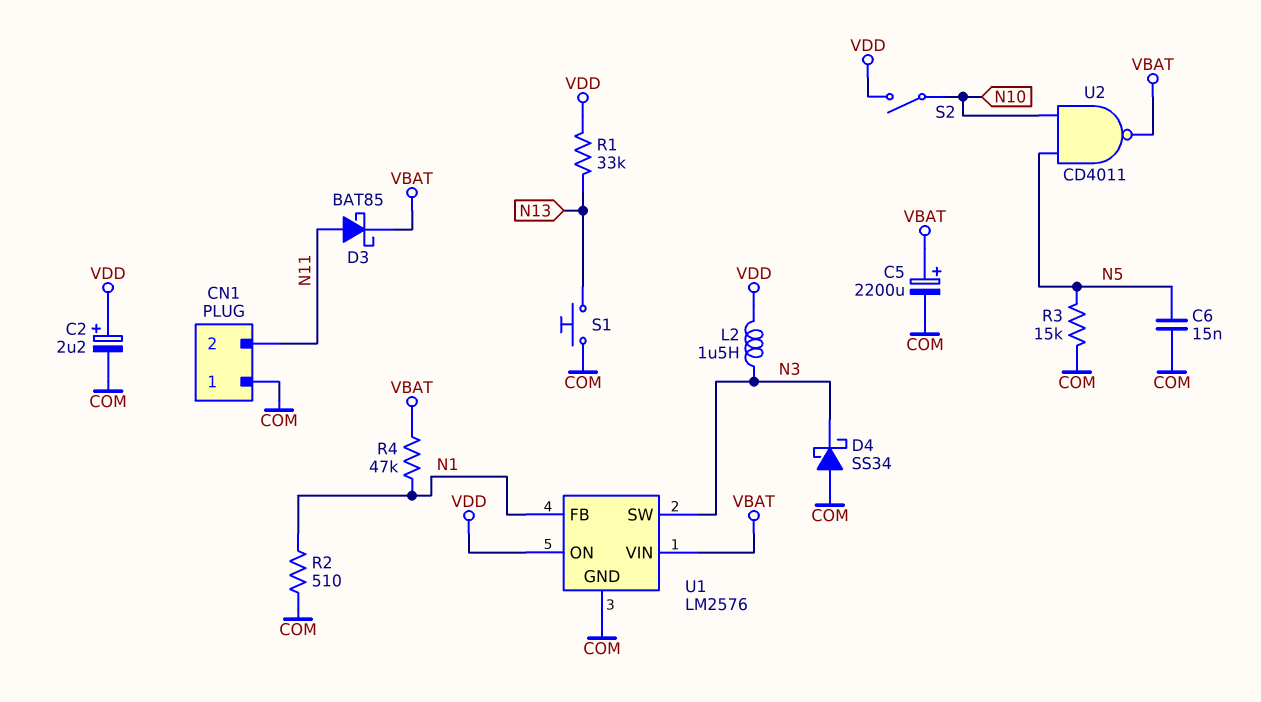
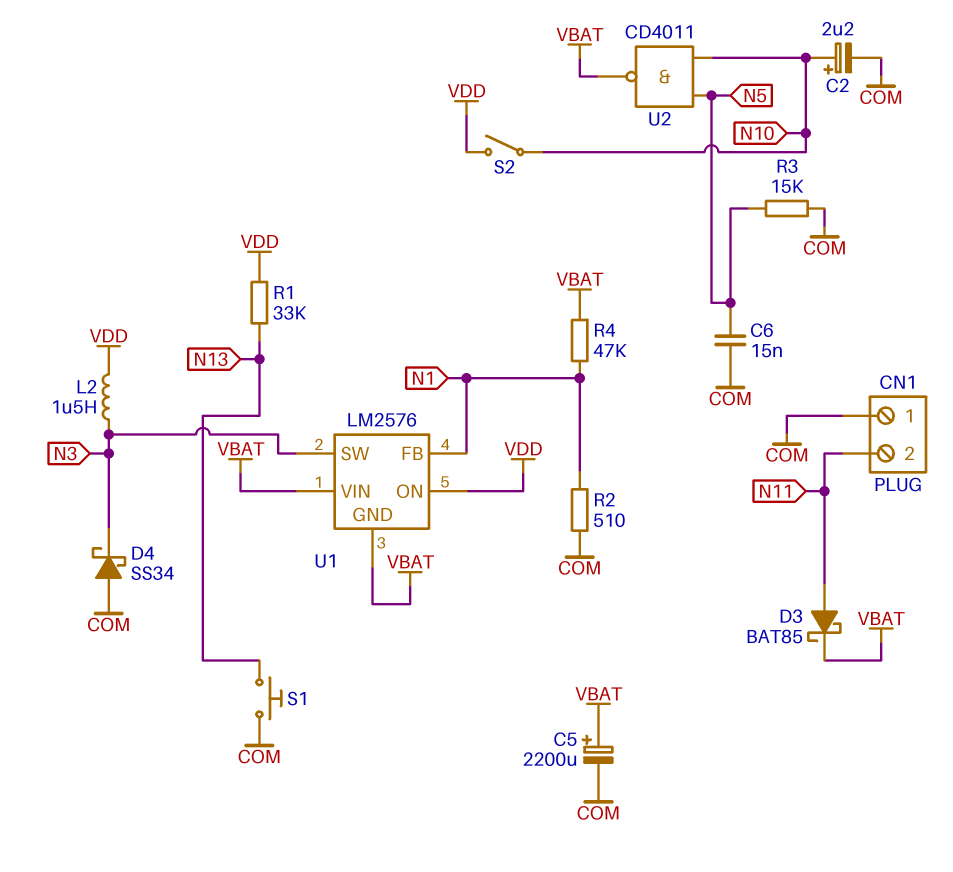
C2: 2.2uF (plus VDD, minus COM) -> 2.2uF (plus N10, minus COM)
U1 pin GND: COM -> VBAT

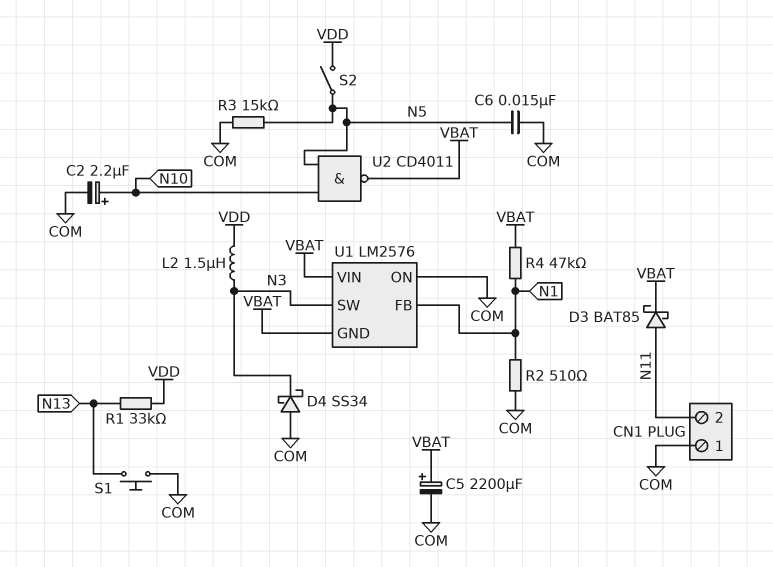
S2: switch (N10, VDD) -> switch (N5, VDD)
U1 pin ON: VDD -> COM

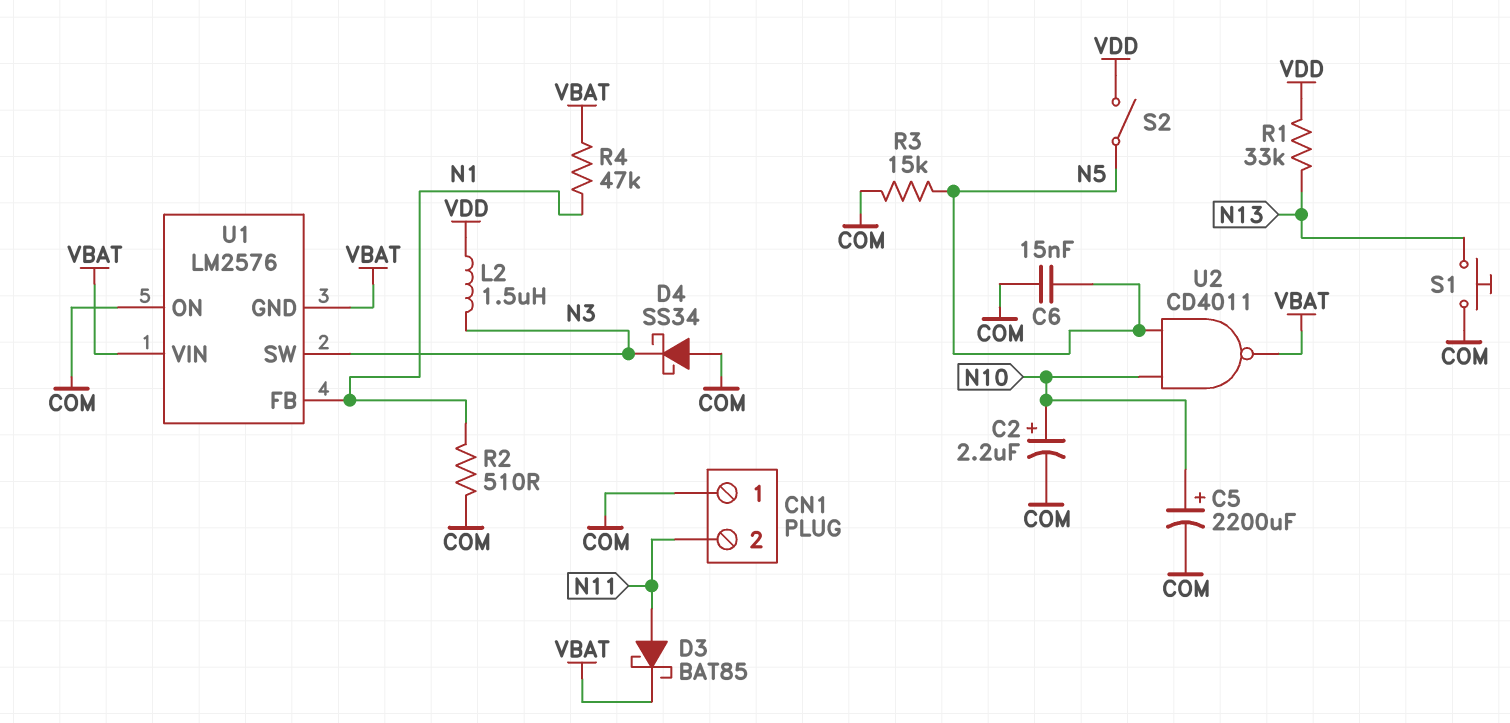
C5: 2200uF (plus VBAT, minus COM) -> 2200uF (plus N10, minus COM)

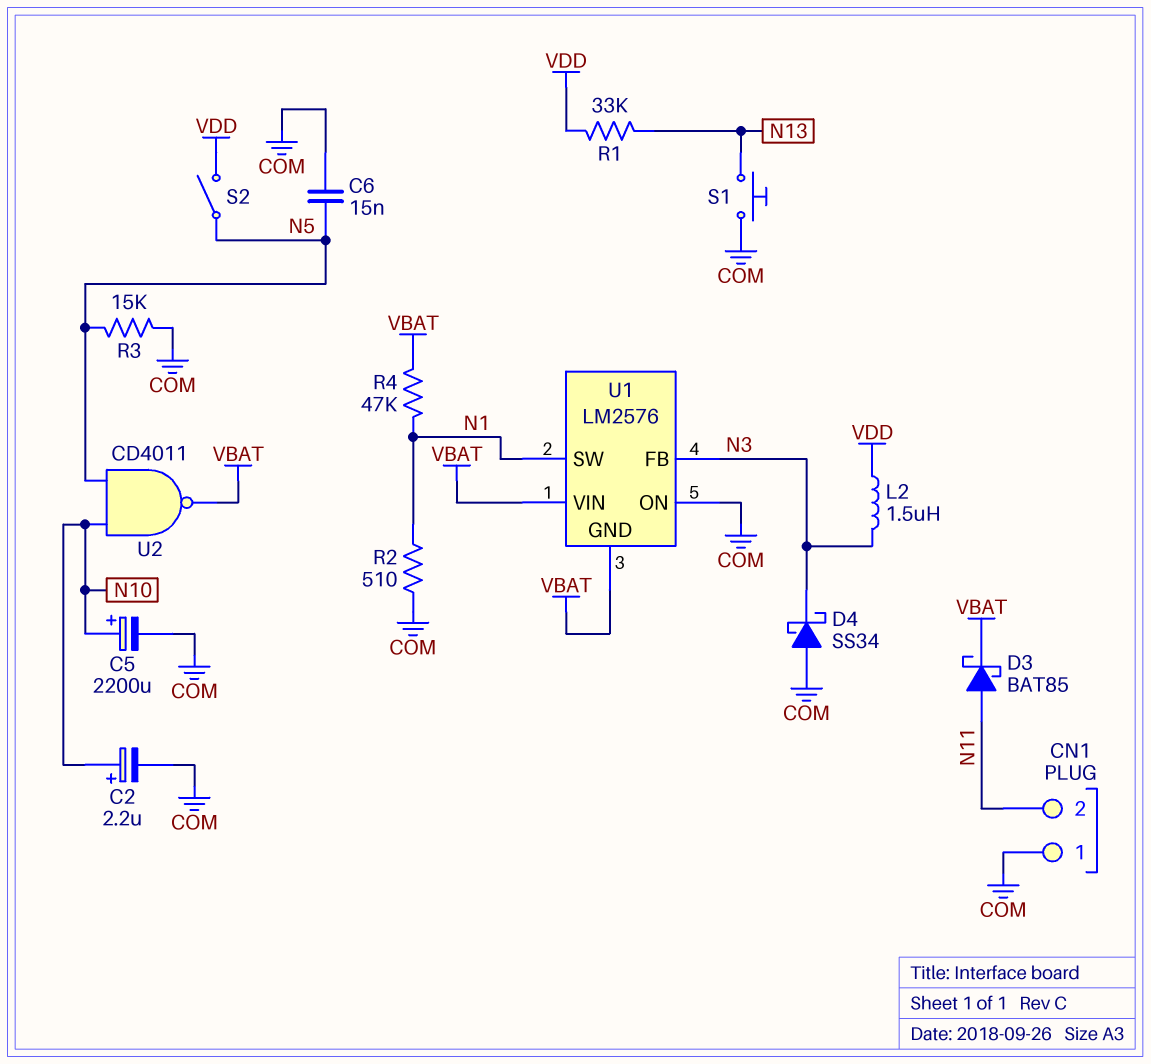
U1 pin FB: N1 -> N3
U1 pin SW: N3 -> N1

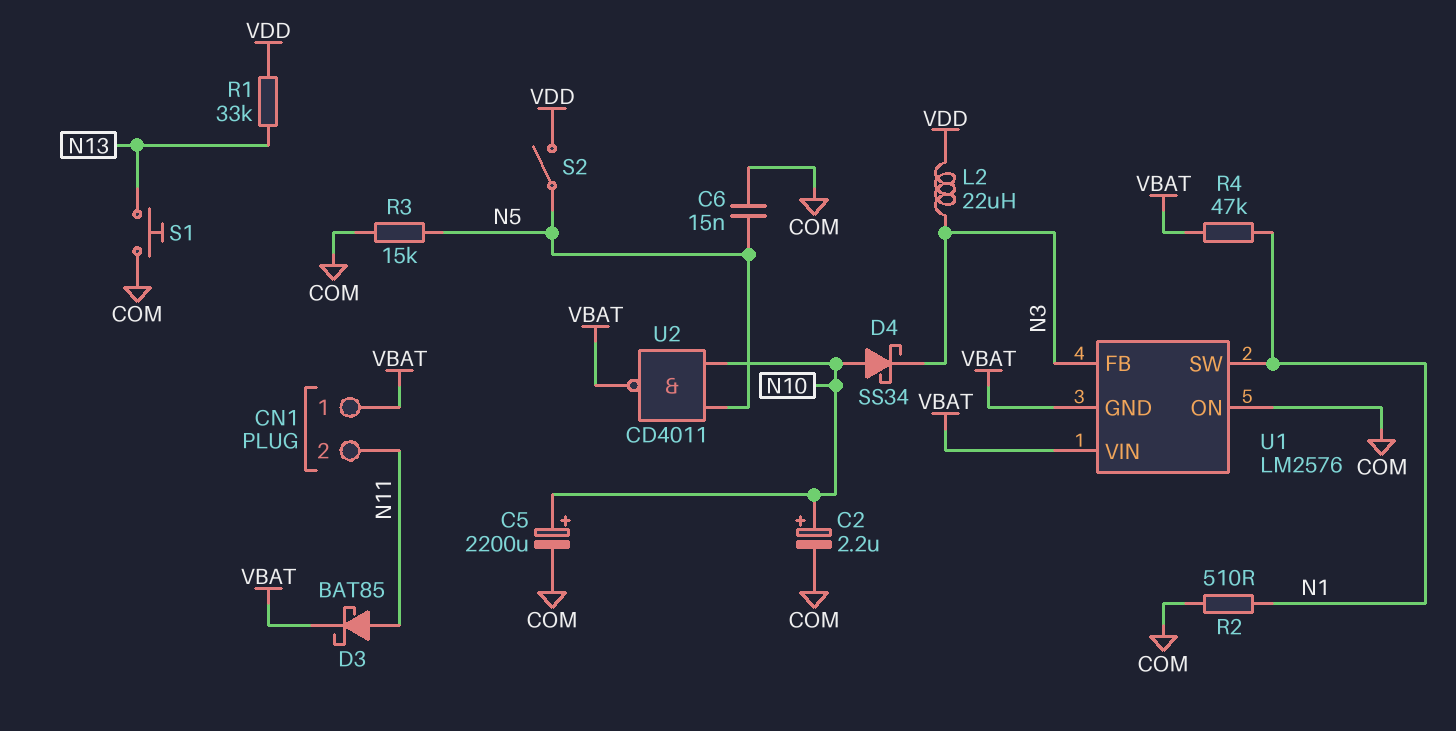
CN1 pin 1: COM -> VBAT
D4: schottky SS34 (A COM, K N3) -> schottky SS34 (A N10, K N3)
L2: 1.5uH (N3, VDD) -> 22uH (N3, VDD)

